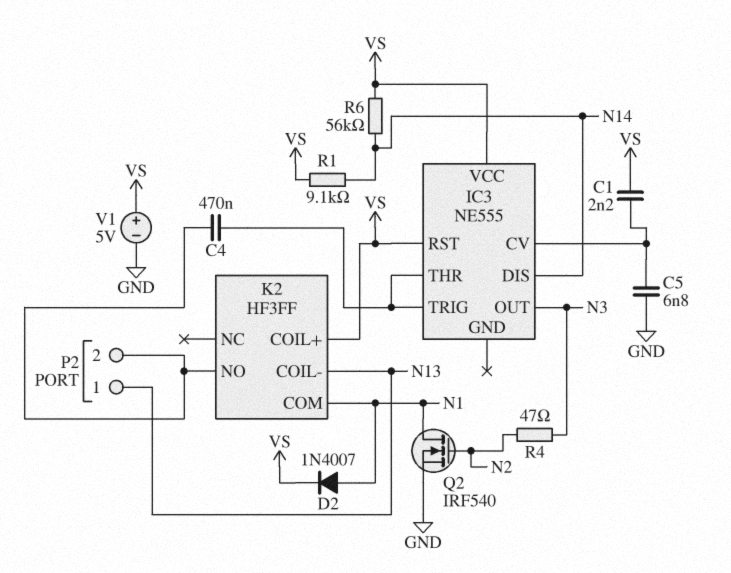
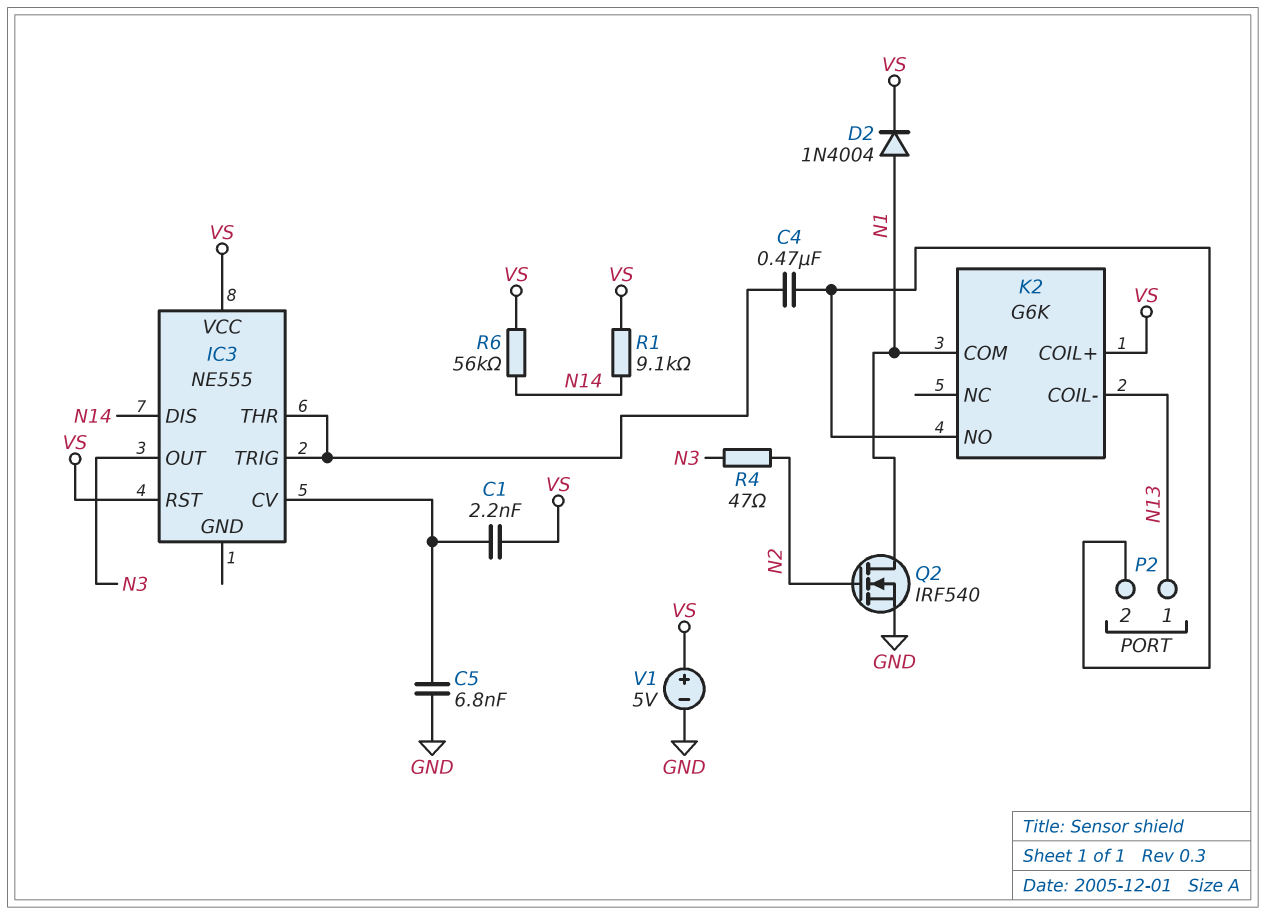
D2: diode 1N4007 (A N1, K VS) -> diode 1N4004 (A N1, K VS)
K2: HF3FF -> G6K

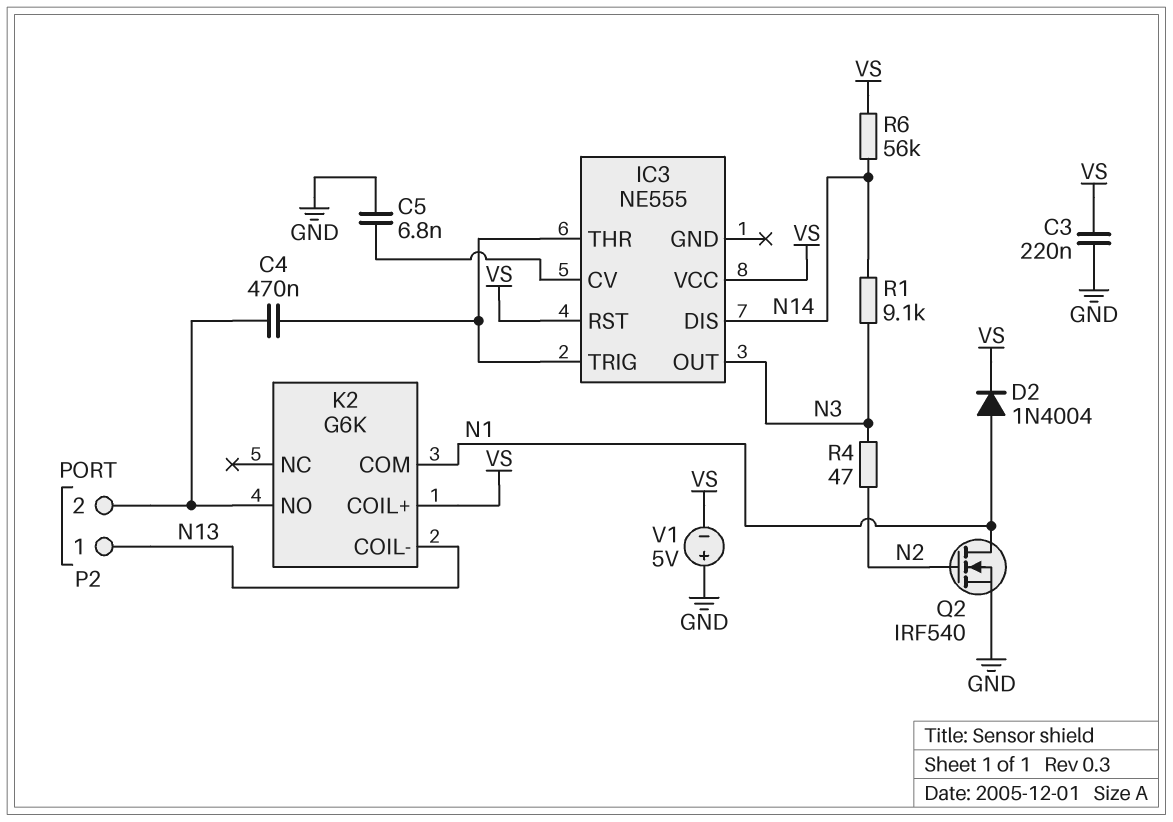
C1: 2.2nF (IC3/CV, VS) -> none
C3: none -> 220nF (GND, VS)
R1: 9.1k (N14, VS) -> 9.1k (N3, N14)
V1: 5V (plus VS, minus GND) -> 5V (plus GND, minus VS)

